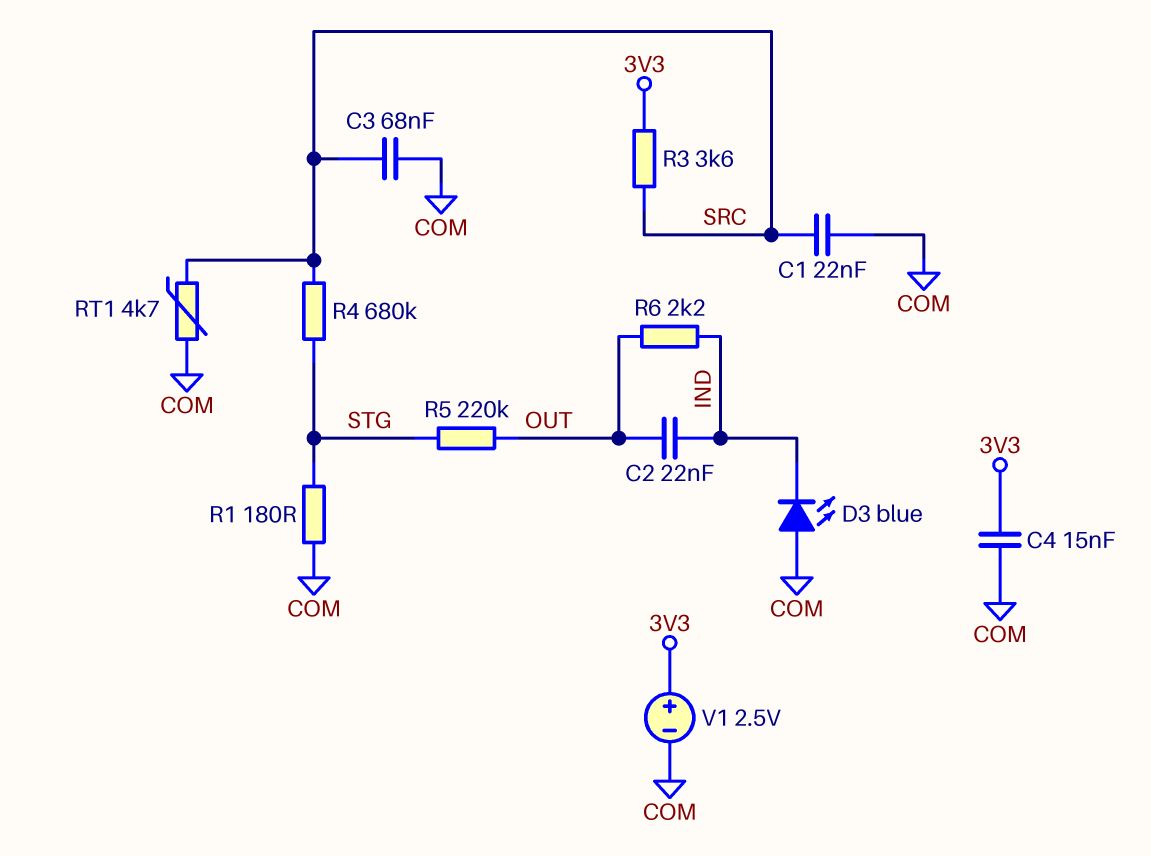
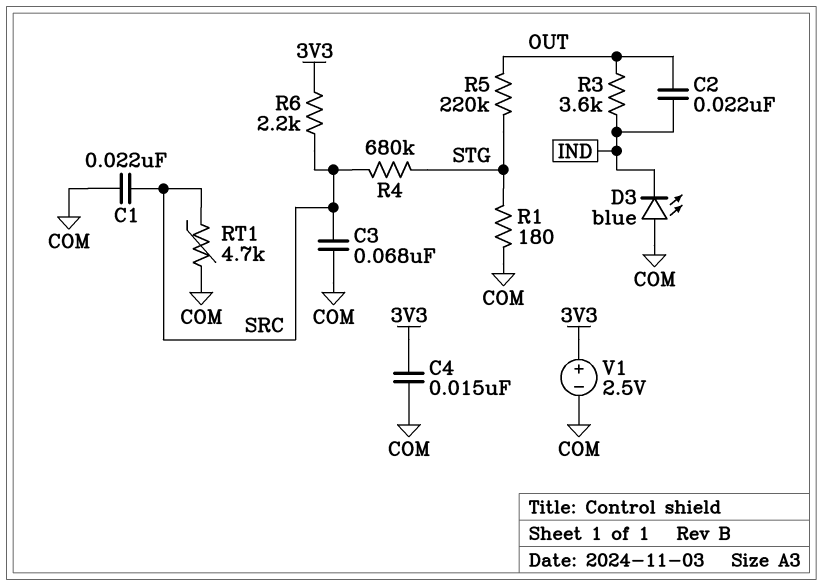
R3: 3.6k (3V3, SRC) -> 3.6k (IND, OUT)
R6: 2.2k (IND, OUT) -> 2.2k (3V3, SRC)

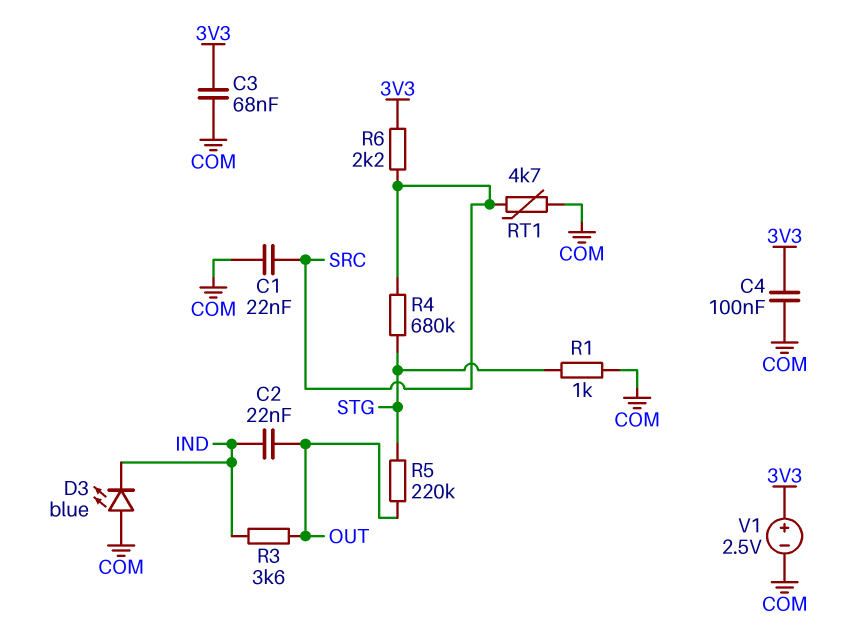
C3: 68nF (COM, SRC) -> 68nF (3V3, COM)
C4: 15nF (3V3, COM) -> 100nF (3V3, COM)
R1: 180 (COM, STG) -> 1k (COM, STG)

